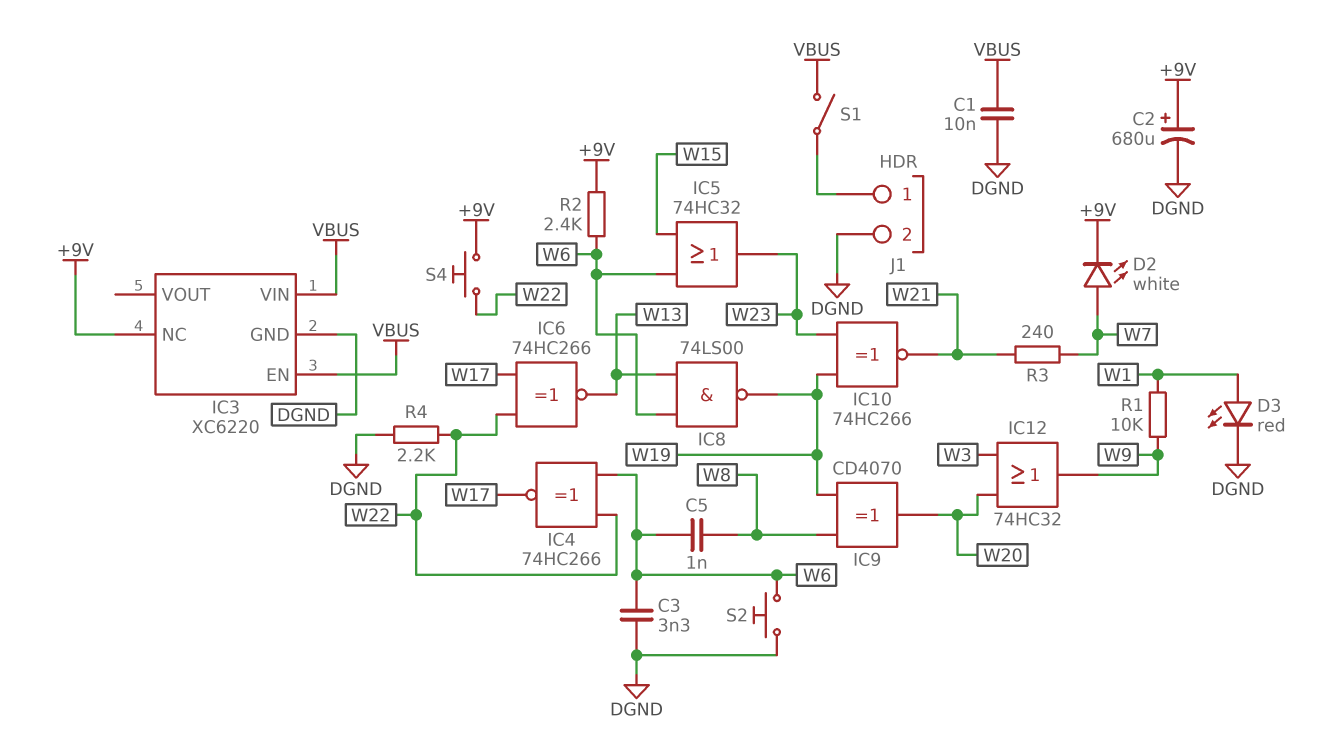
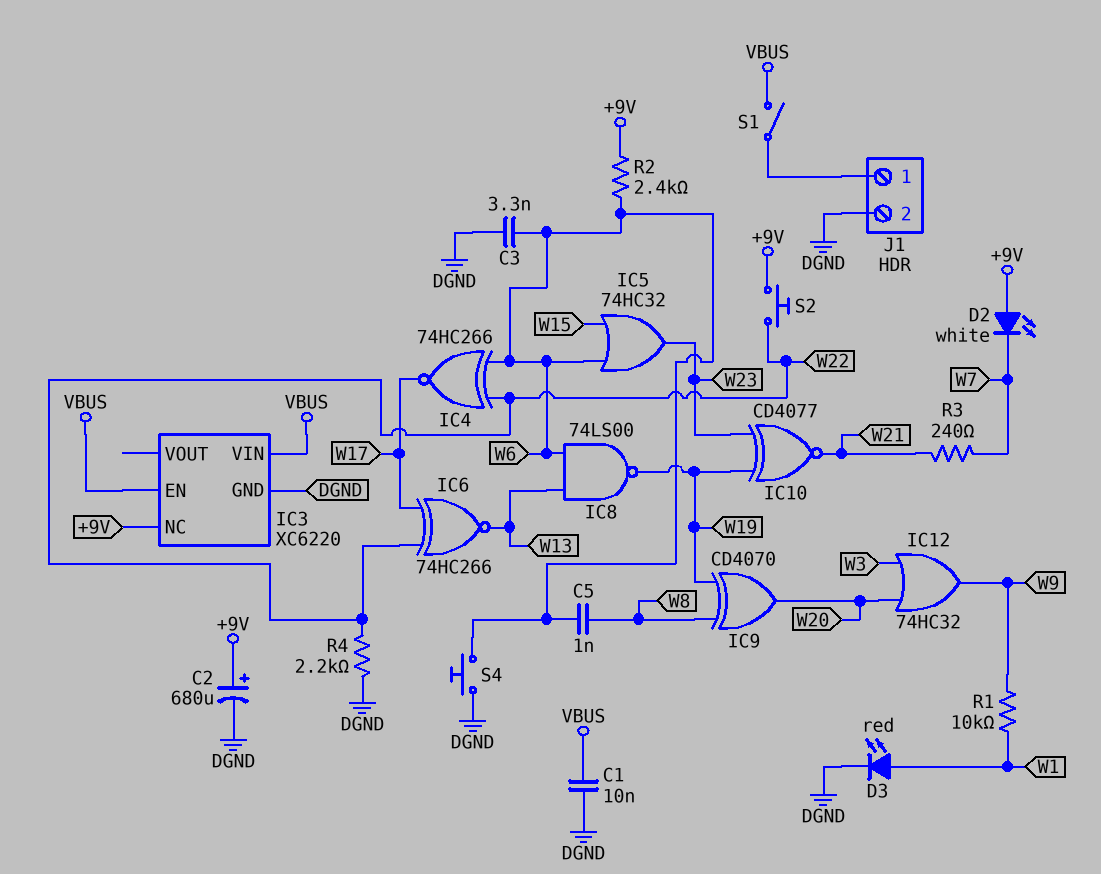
D2: LED white (A W7, K +9V) -> LED white (A +9V, K W7)
IC10: XNOR 74HC266 (in W19, in W23, out W21) -> XNOR CD4077 (in W19, in W23, out W21)
S2: button (DGND, W6) -> button (+9V, W22)
S4: button (+9V, W22) -> button (DGND, W6)

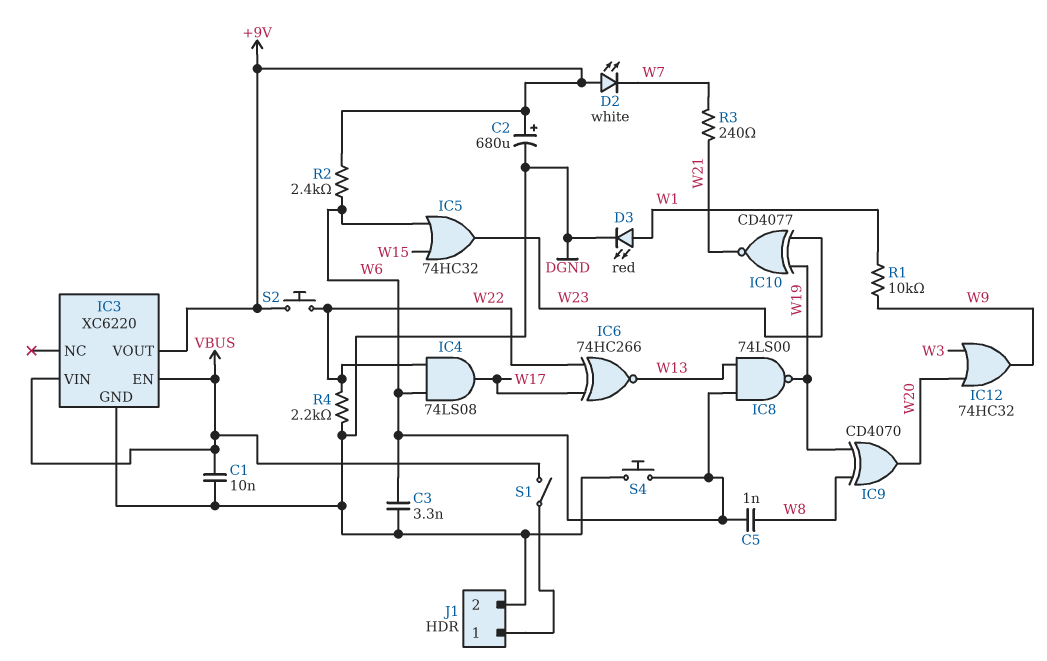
IC3 pin NC: +9V -> none
IC3 pin VOUT: none -> +9V
IC4: XNOR 74HC266 (in W6, in W22, out W17) -> AND 74LS08 (in W6, in W22, out W17)

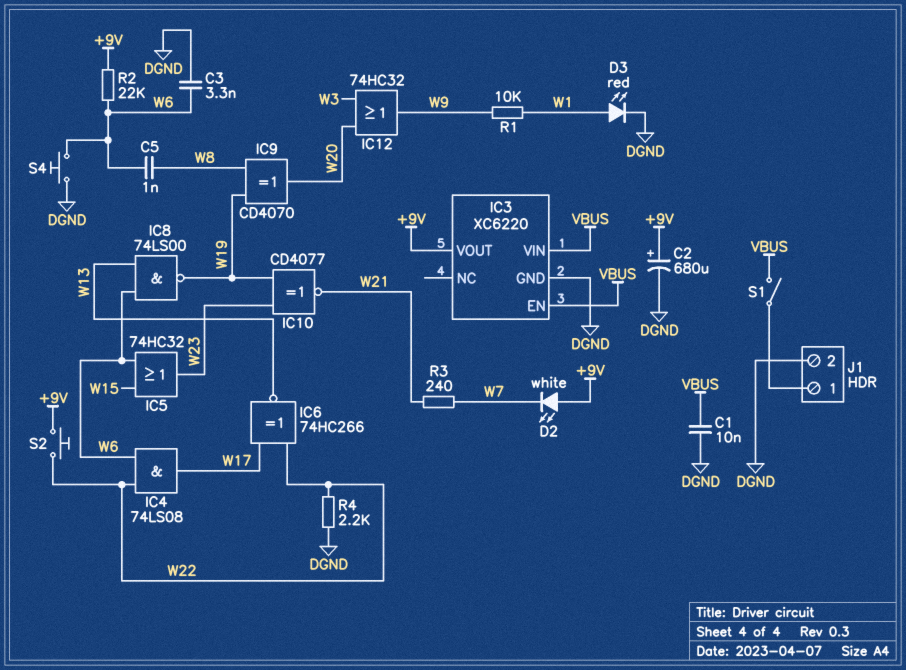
R2: 2.4k (+9V, W6) -> 22k (+9V, W6)

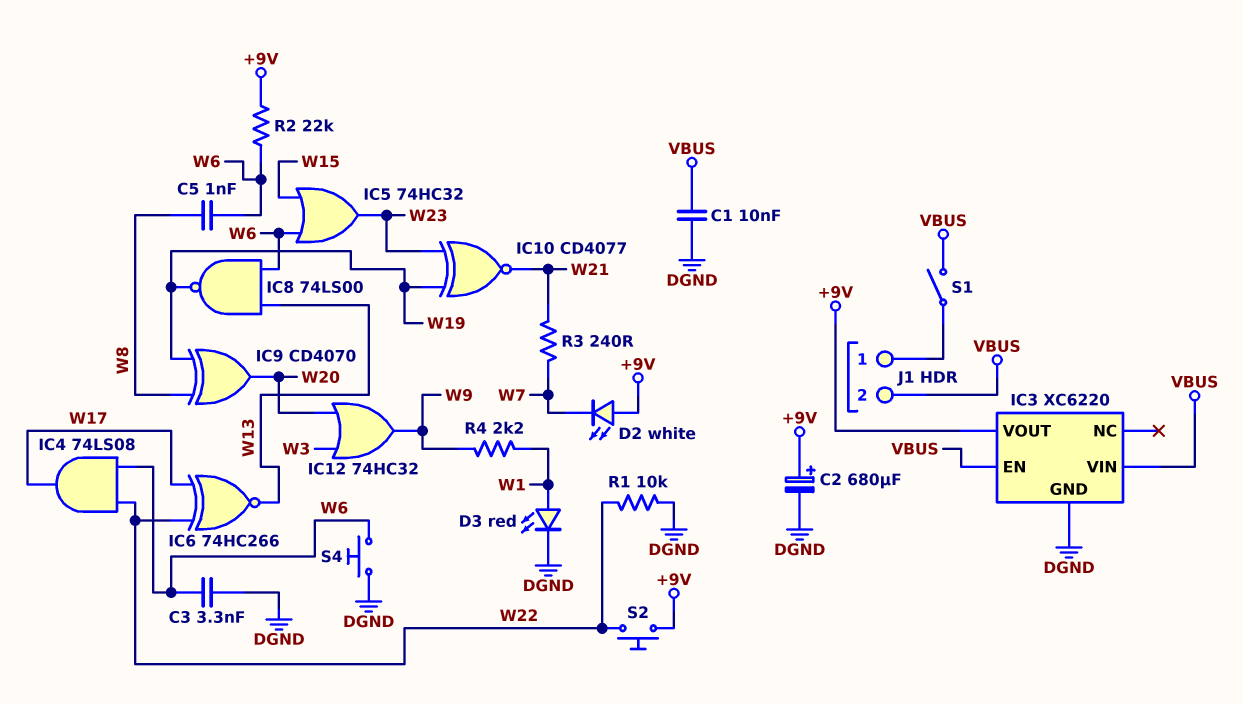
J1 pin 2: DGND -> VBUS
R1: 10k (W1, W9) -> 10k (DGND, W22)
R4: 2.2k (DGND, W22) -> 2.2k (W1, W9)

